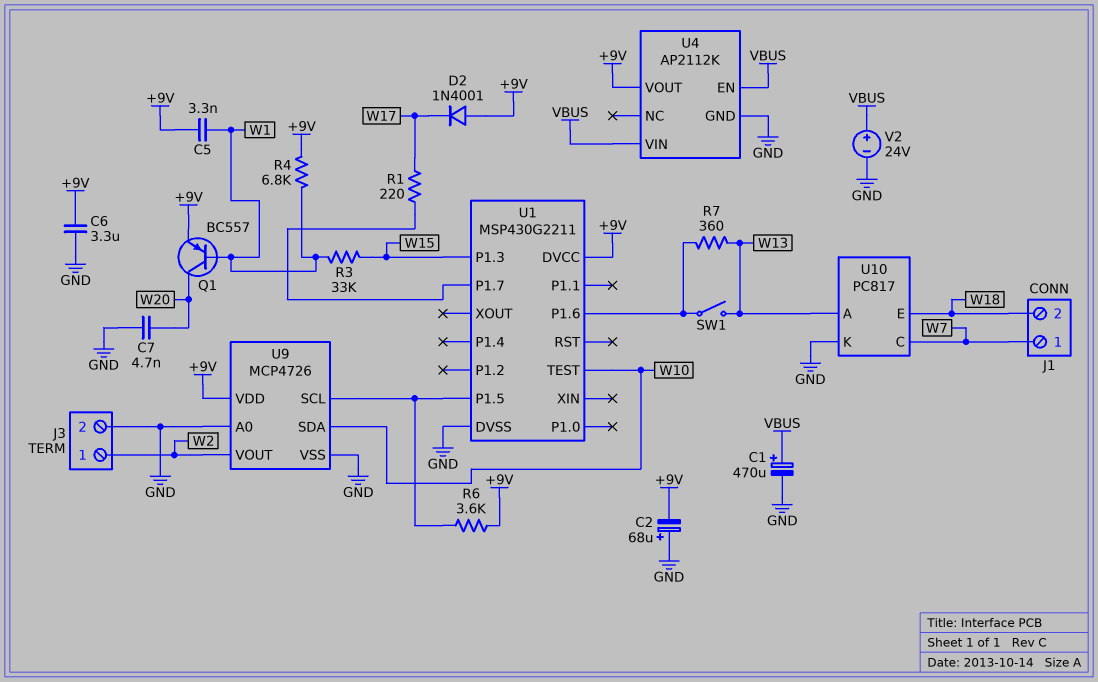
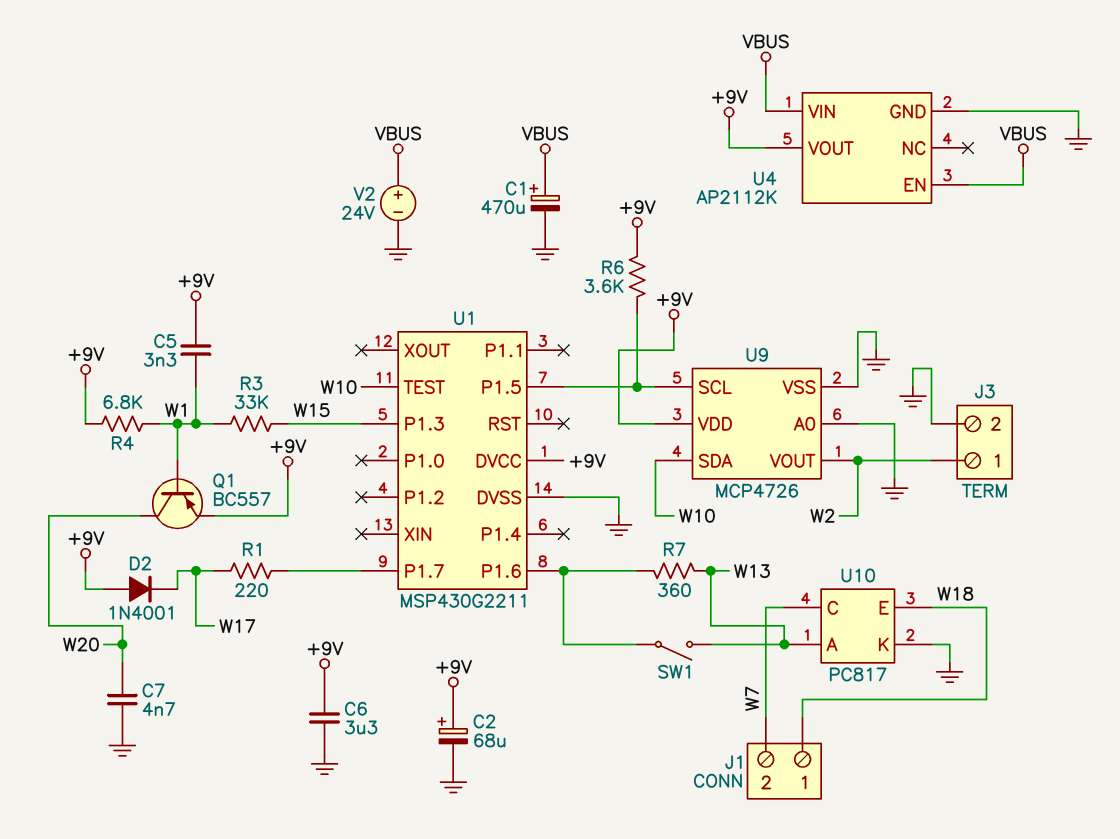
C2: 68uF (plus GND, minus +9V) -> 68uF (plus +9V, minus GND)
J1 pin 1: W7 -> W18
J1 pin 2: W18 -> W7

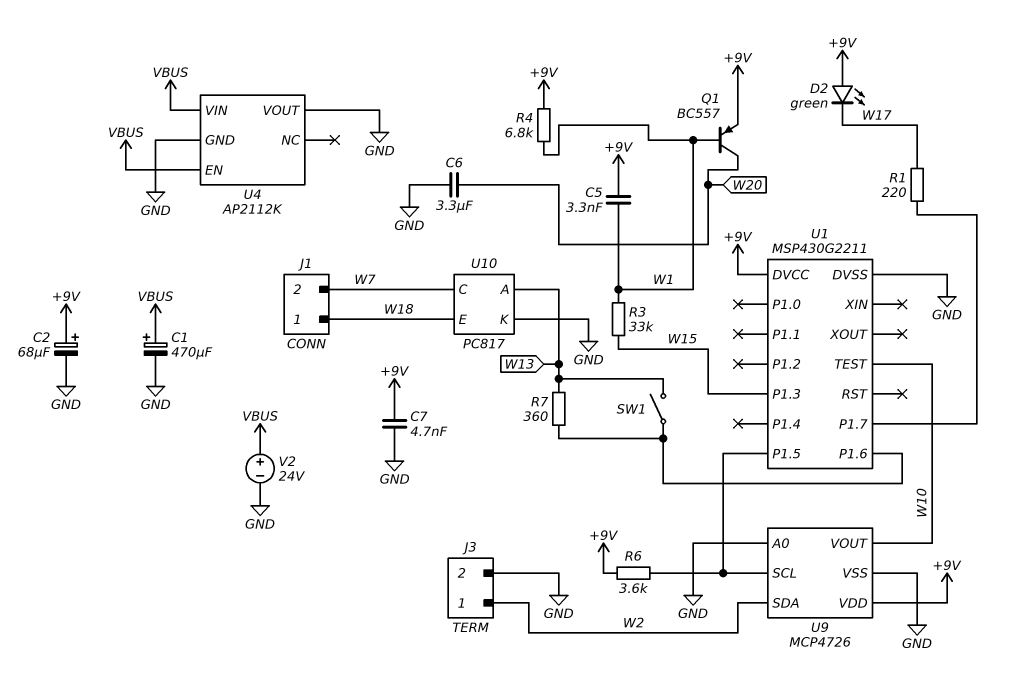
C6: 3.3uF (+9V, GND) -> 3.3uF (GND, W20)
C7: 4.7nF (GND, W20) -> 4.7nF (+9V, GND)
D2: diode 1N4001 (A +9V, K W17) -> LED green (A +9V, K W17)
U4 pin VOUT: +9V -> GND
U9 pin SDA: W10 -> W2
U9 pin VOUT: W2 -> W10

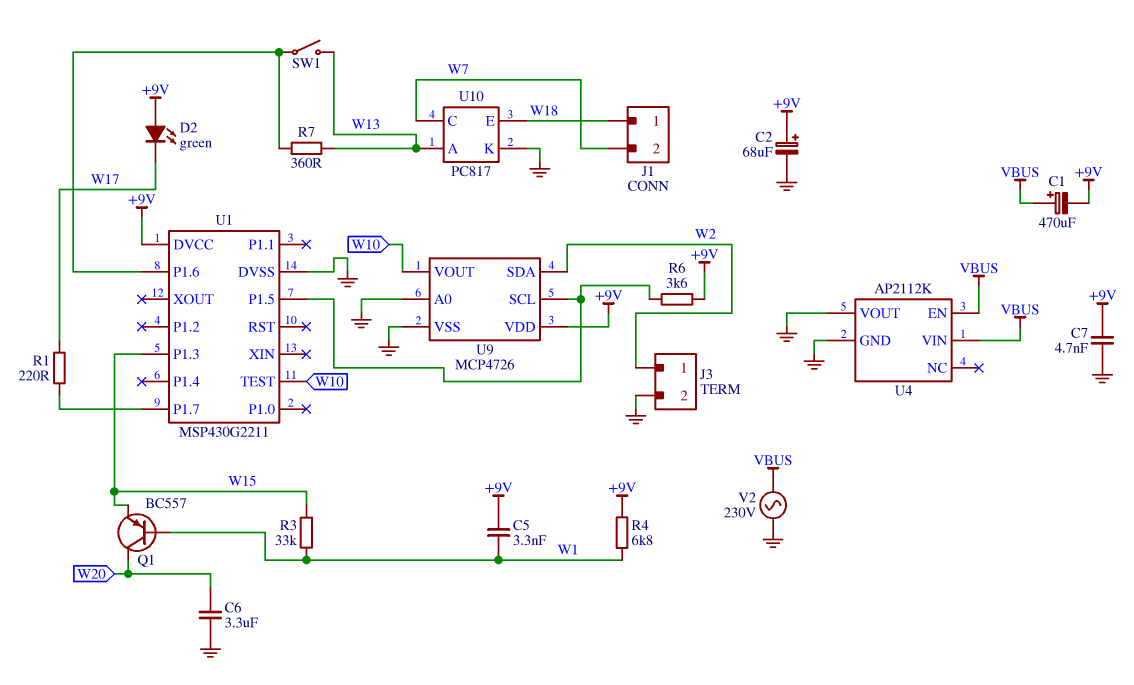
C1: 470uF (plus VBUS, minus GND) -> 470uF (plus VBUS, minus +9V)
Q1: PNP BC557 (B W1, C W20, E +9V) -> PNP BC557 (B W1, C W20, E W15)
V2: 24V (plus VBUS, minus GND) -> AC 230V (GND, VBUS)

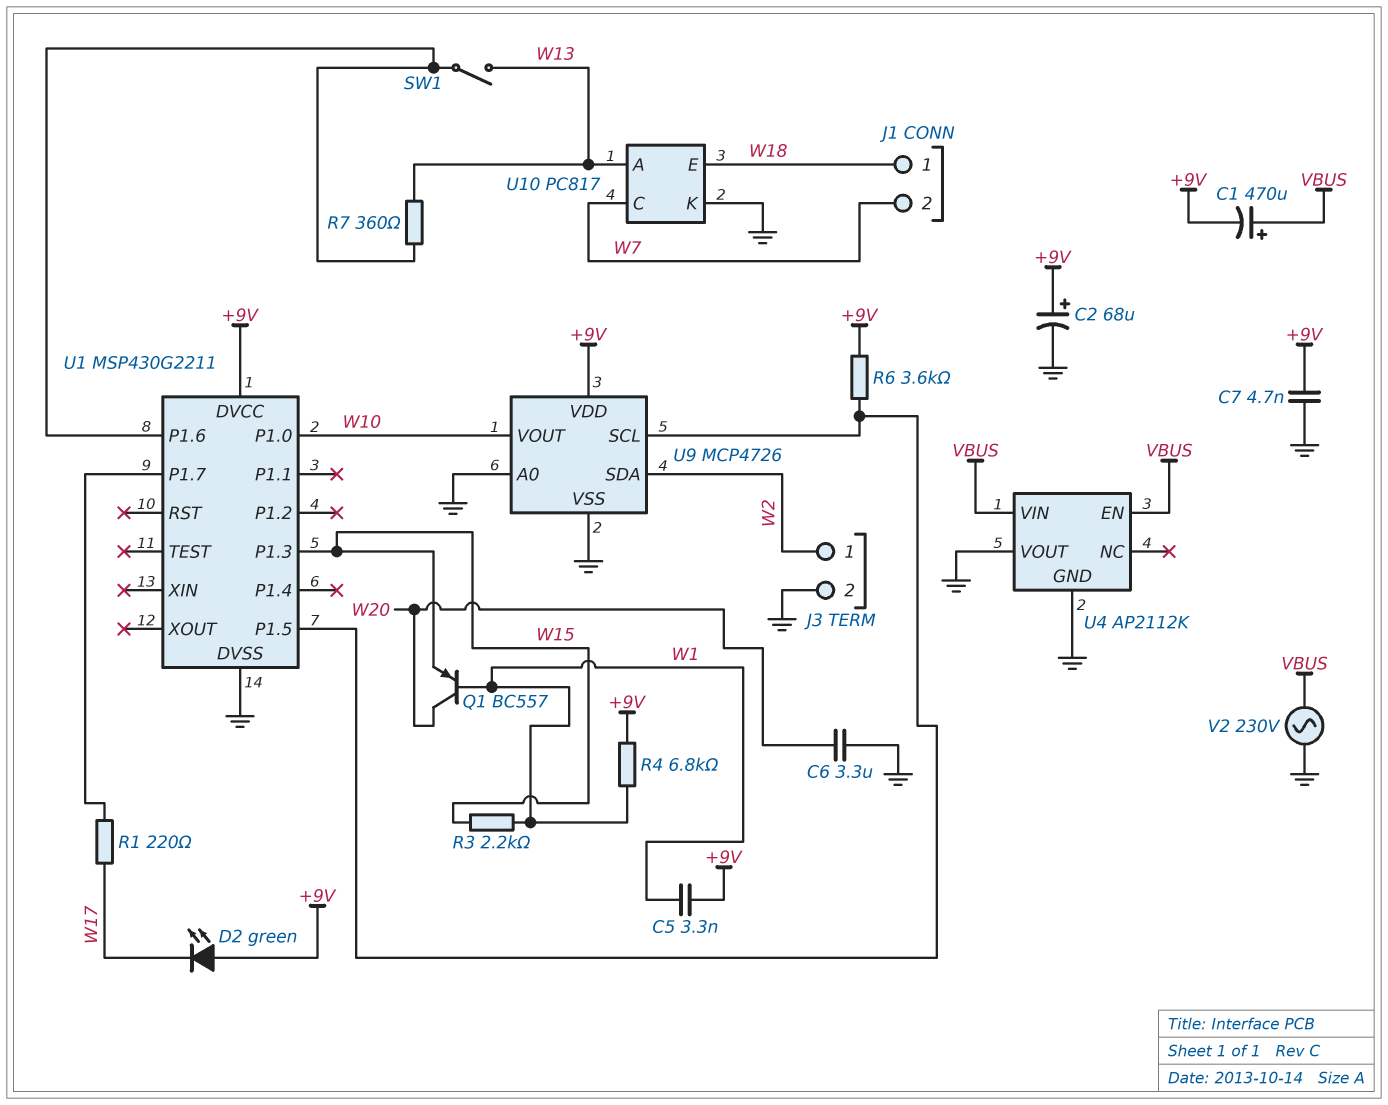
R3: 33k (W1, W15) -> 2.2k (W1, W15)
U1 pin P1.0: none -> W10
U1 pin TEST: W10 -> none

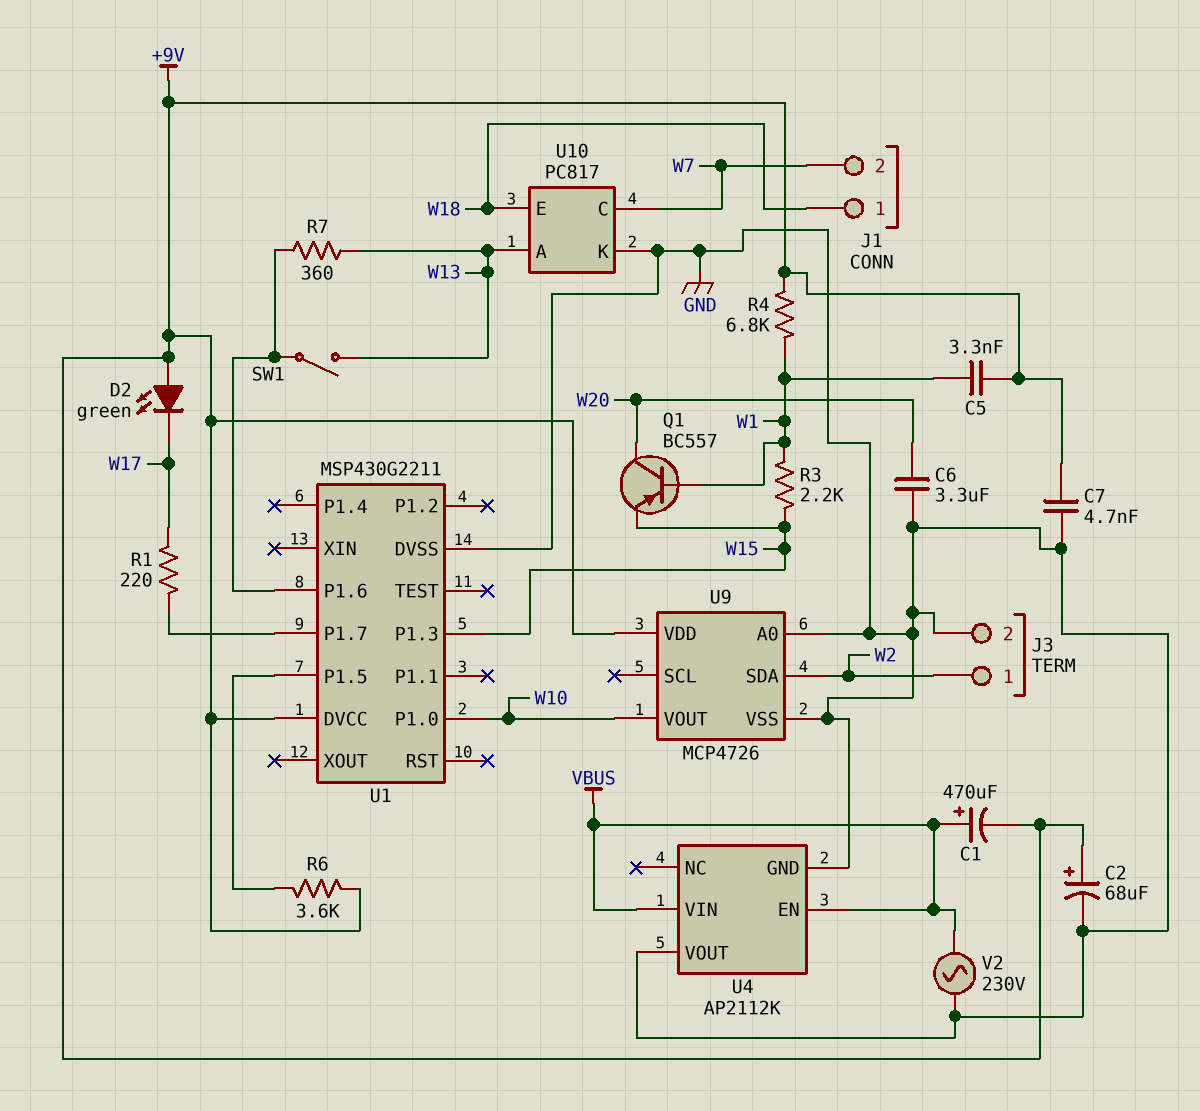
U9 pin SCL: U1/P1.5 -> none

